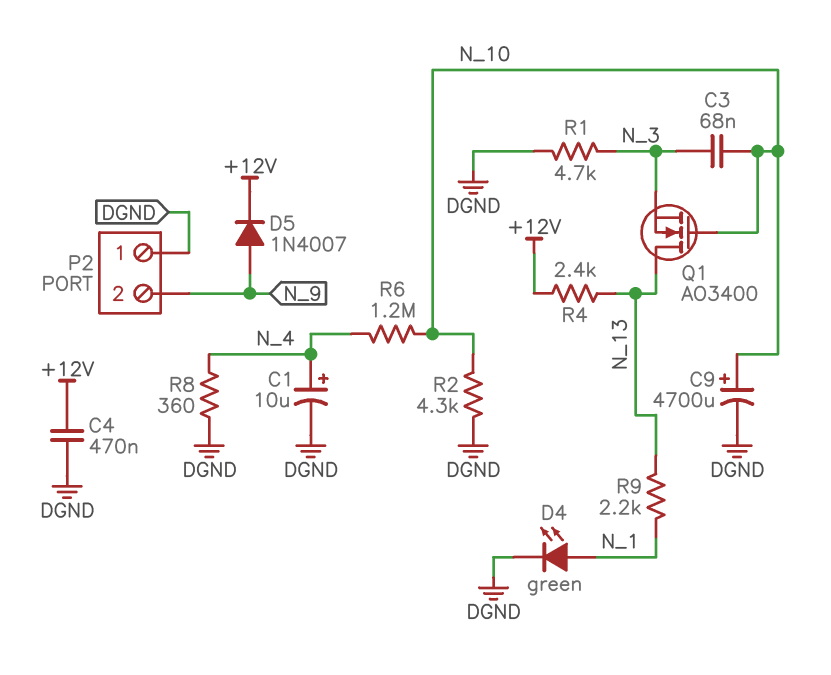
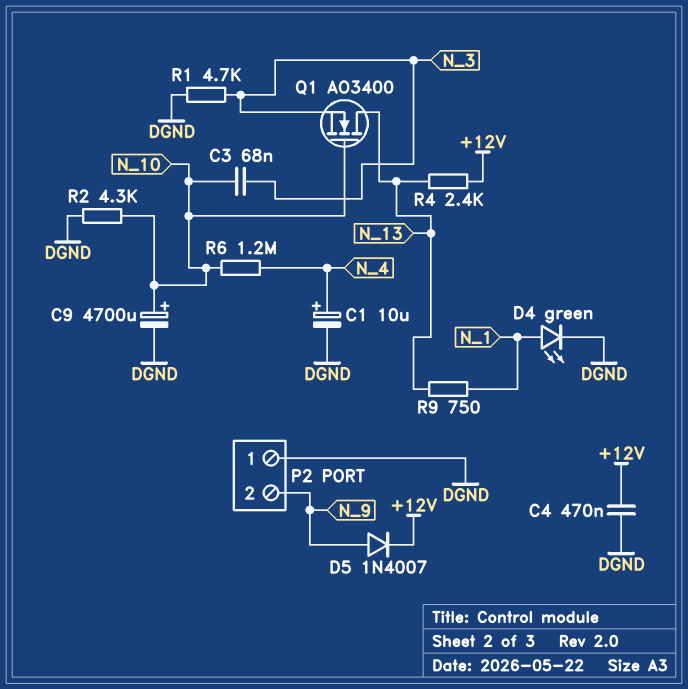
R8: 360 (DGND, N_4) -> none
R9: 2.2k (N_1, N_13) -> 750 (N_1, N_13)

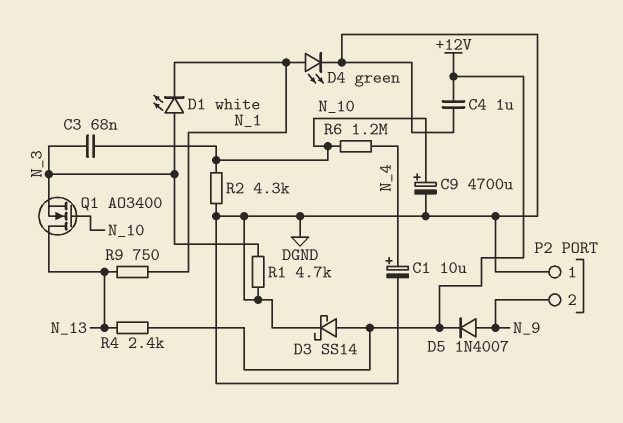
C4: 470nF (+12V, DGND) -> 1uF (+12V, DGND)
D1: none -> LED white (A N_3, K N_1)
D3: none -> schottky SS14 (A +12V, K DGND)

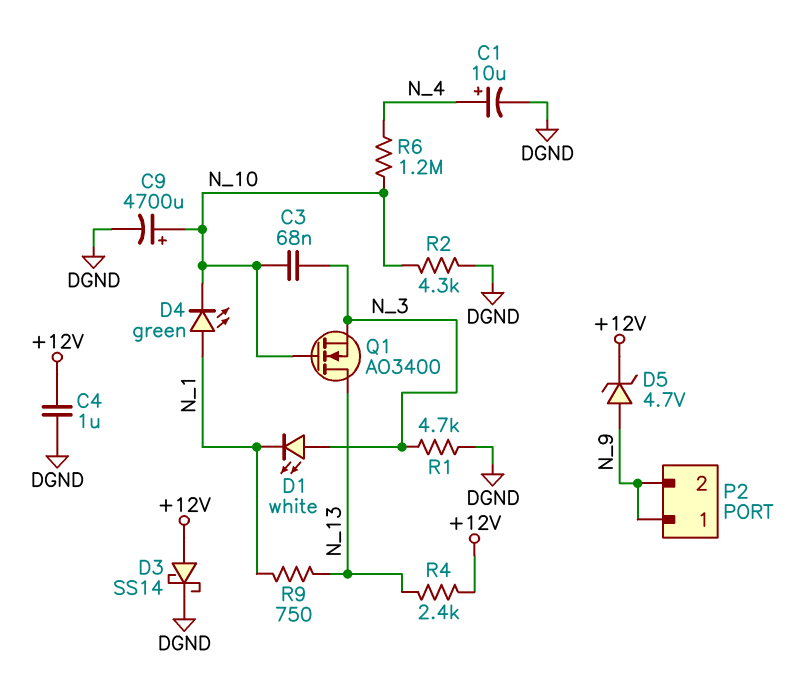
D4: LED green (A N_1, K DGND) -> LED green (A N_1, K N_10)
D5: diode 1N4007 (A N_9, K +12V) -> zener 4.7V (A N_9, K +12V)
P2 pin 1: DGND -> N_9

